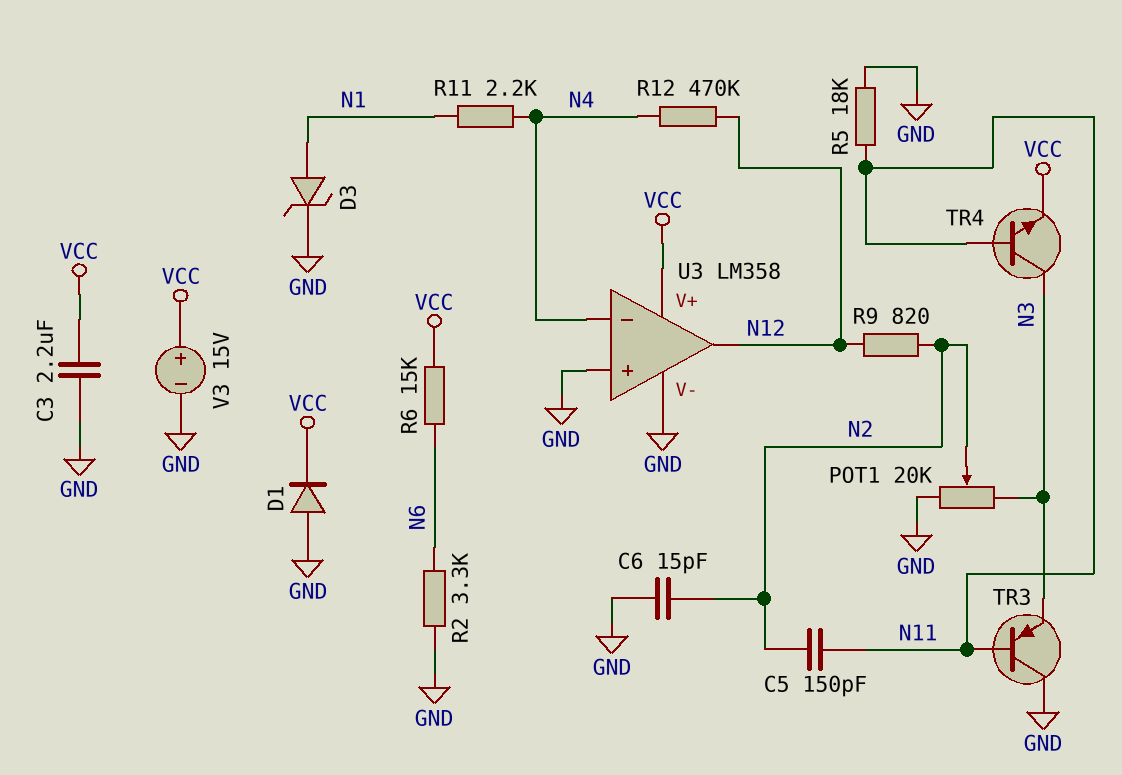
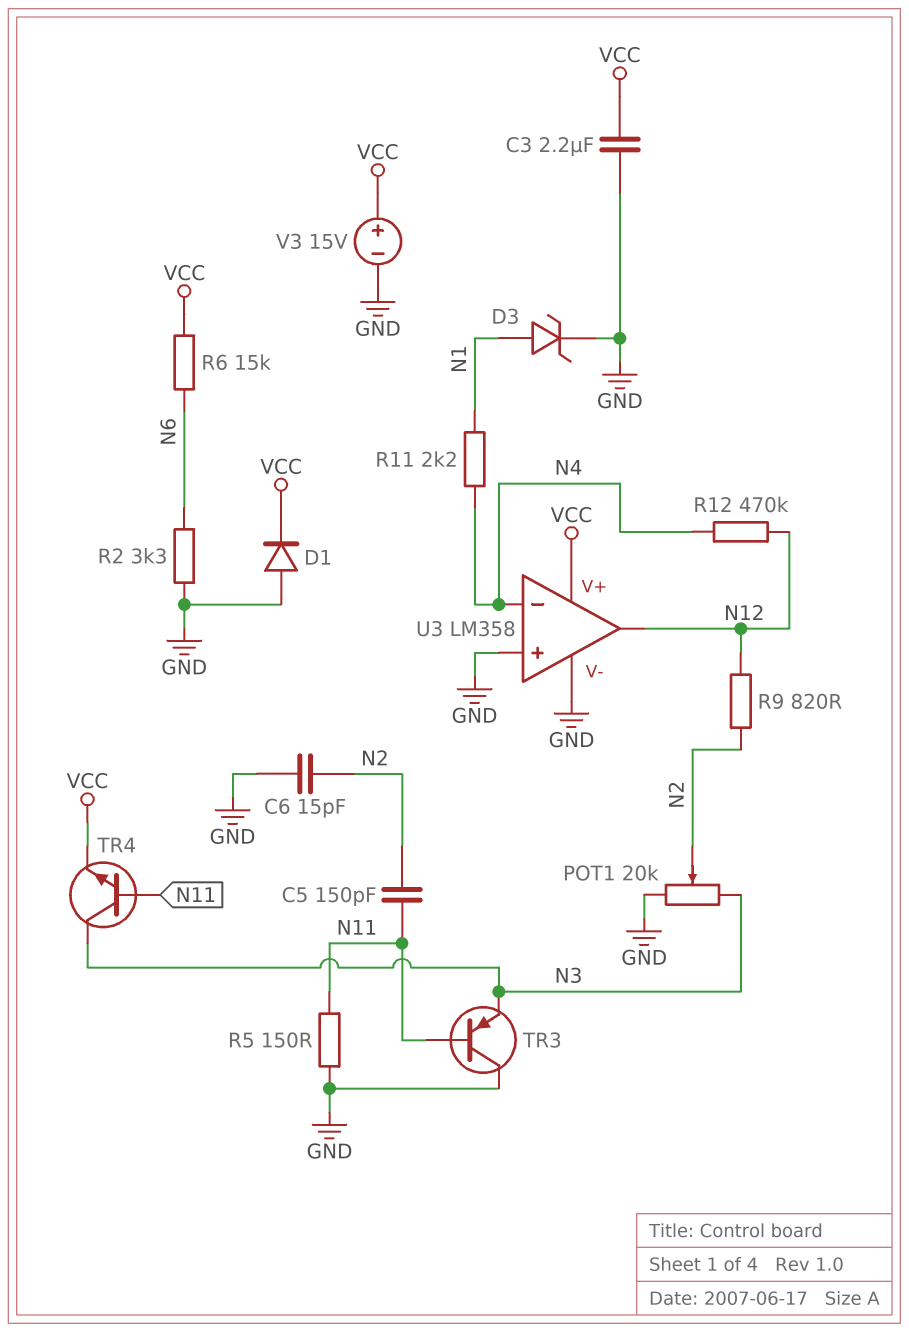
R5: 18k (GND, N11) -> 150 (GND, N11)

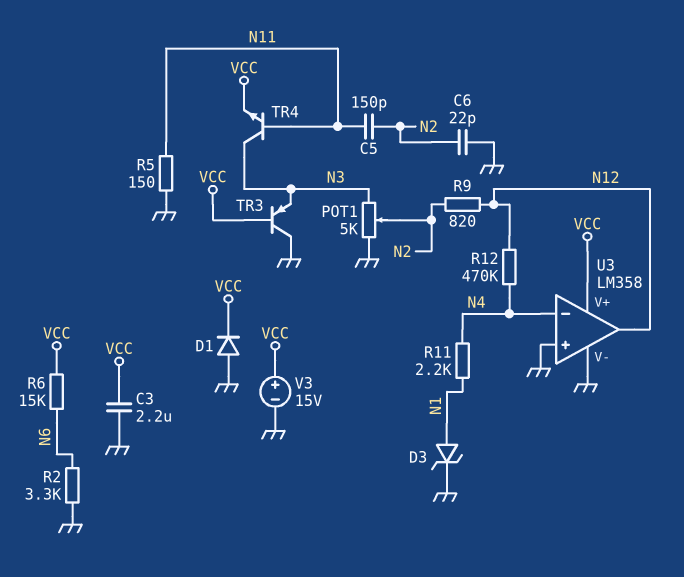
C6: 15pF (GND, N2) -> 22pF (GND, N2)
POT1: 20k (GND, N3, wiper N2) -> 5k (GND, N3, wiper N2)
TR3: PNP (B N11, C GND, E N3) -> PNP (B VCC, C GND, E N3)

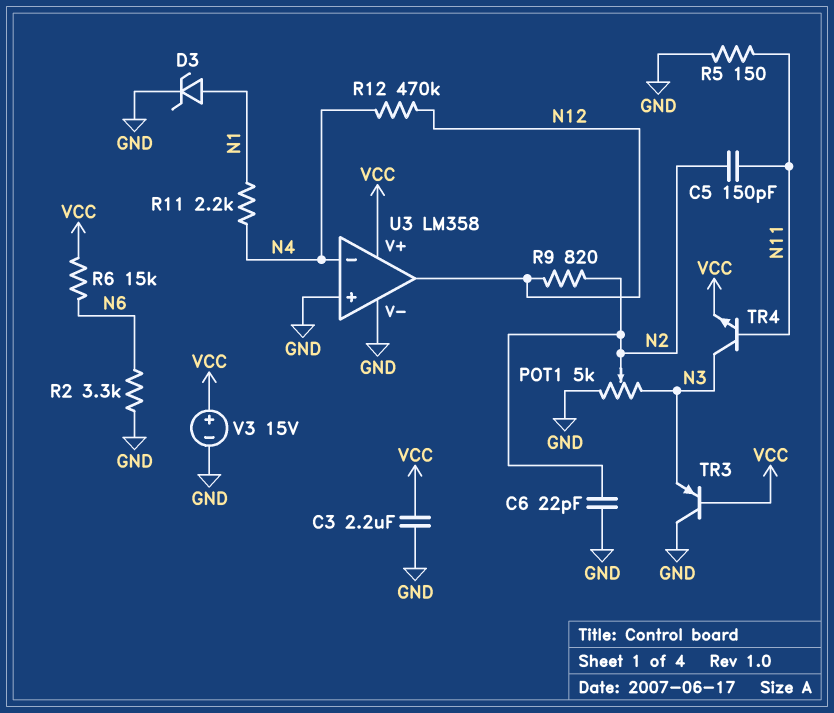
D1: diode (A GND, K VCC) -> none

